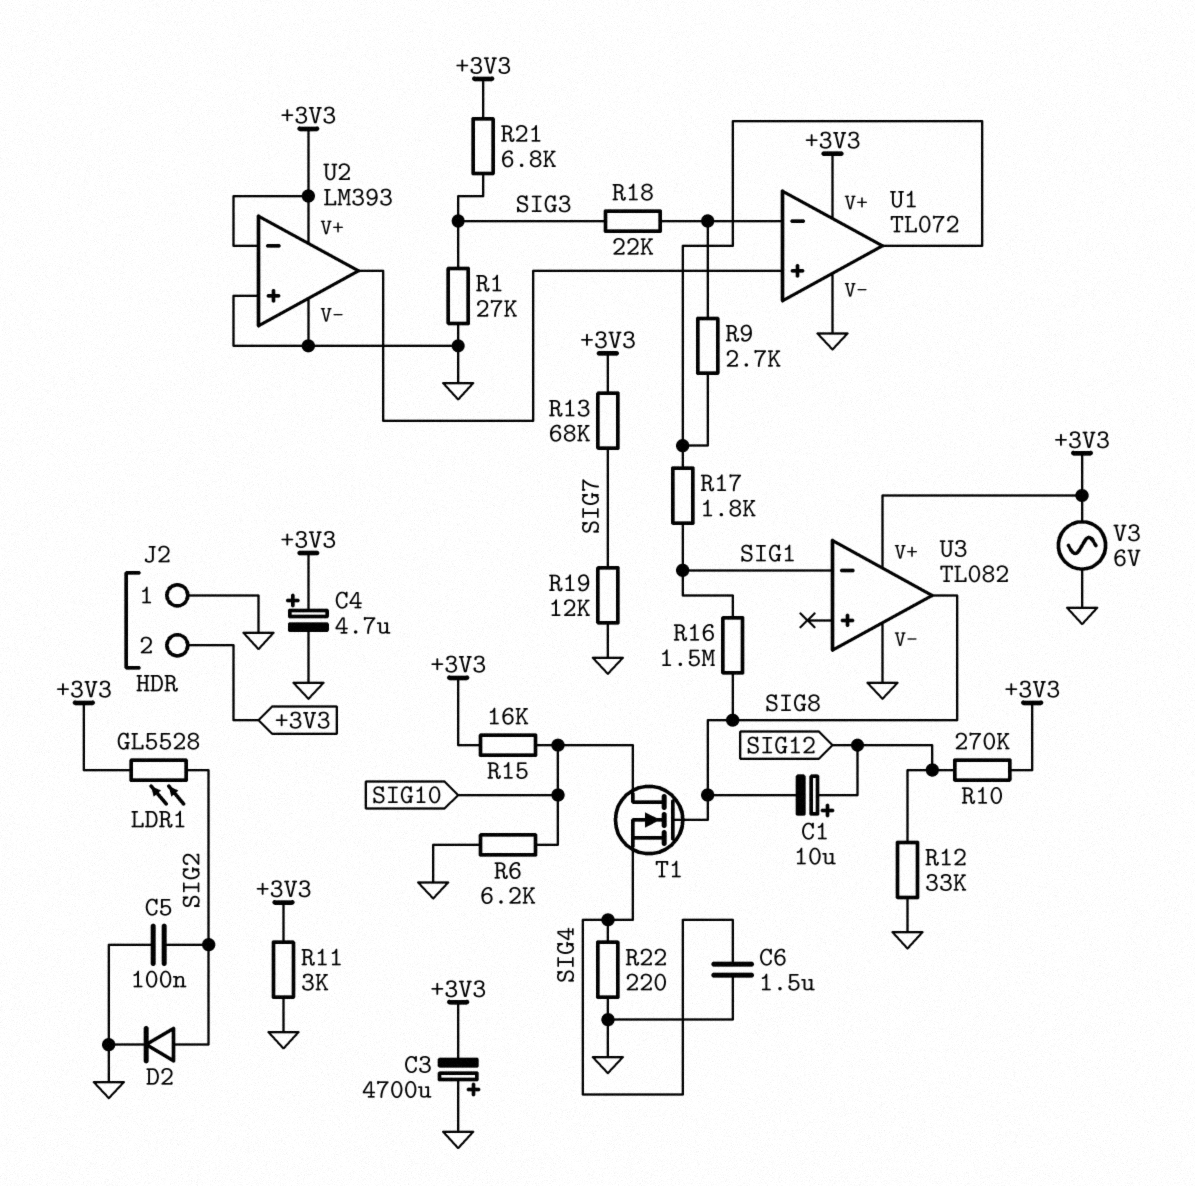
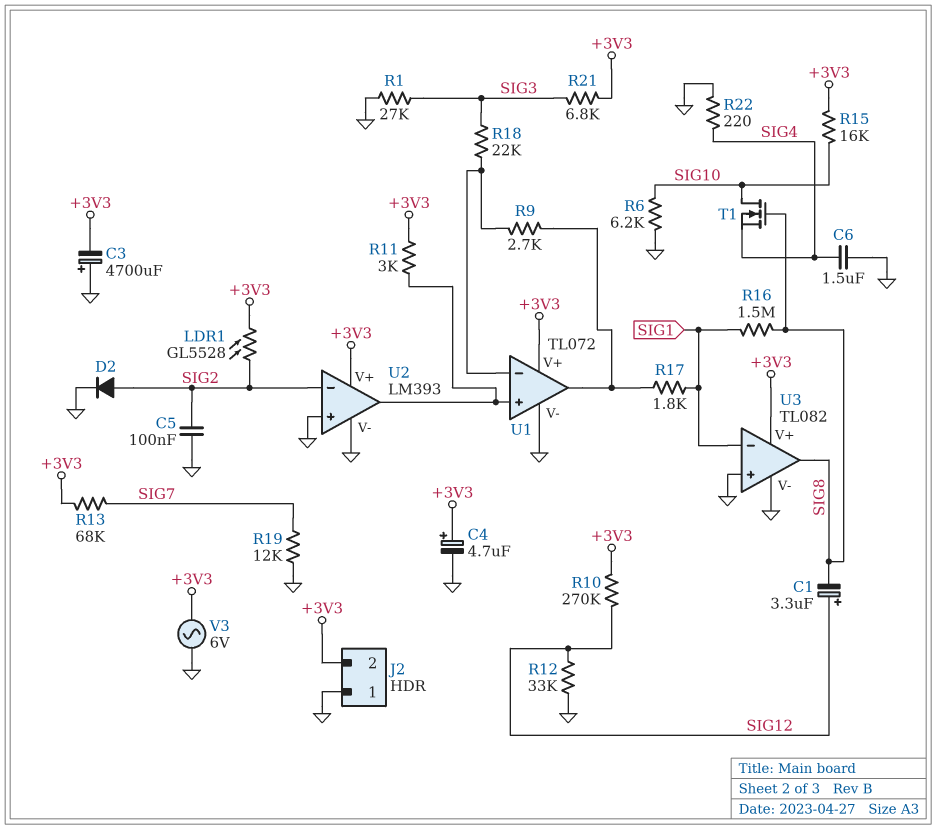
C1: 10uF (plus SIG12, minus SIG8) -> 3.3uF (plus SIG12, minus SIG8)
R11: 3k (+3V3, GND) -> 3k (+3V3, U1/in+)
U2 pin in-: +3V3 -> SIG2
U3 pin in+: none -> GND

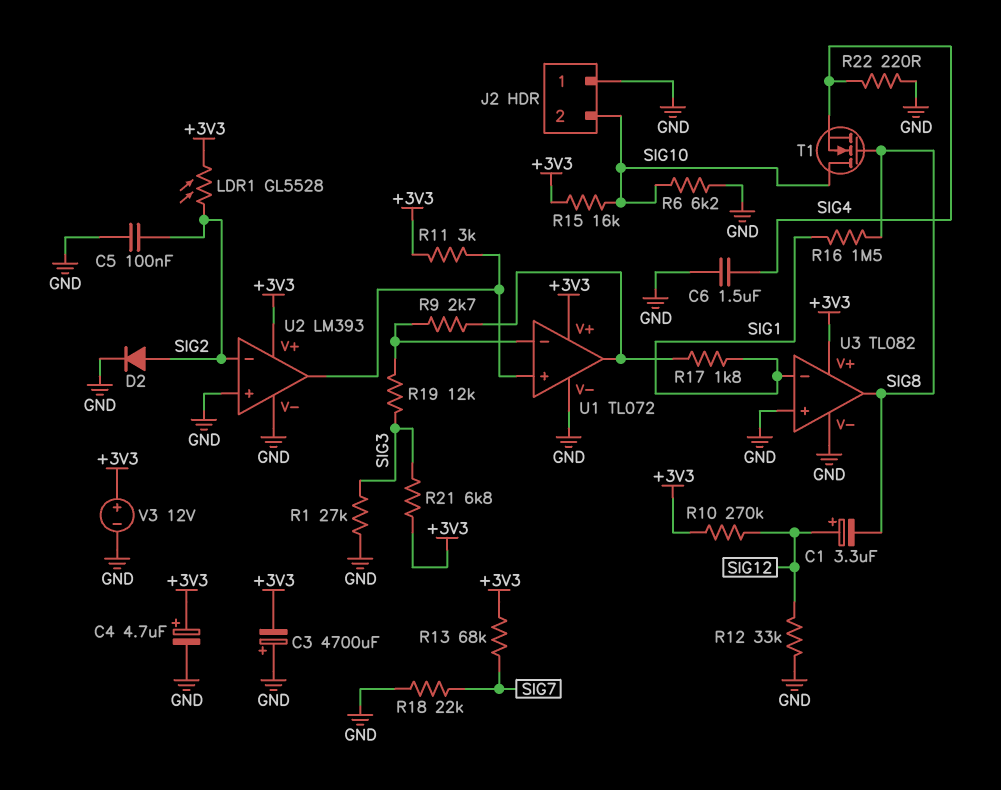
J2 pin 2: +3V3 -> SIG10
R18: 22k (SIG3, U1/in-) -> 22k (GND, SIG7)
R19: 12k (GND, SIG7) -> 12k (SIG3, U1/in-)
V3: AC 6V (+3V3, GND) -> 12V (plus +3V3, minus GND)

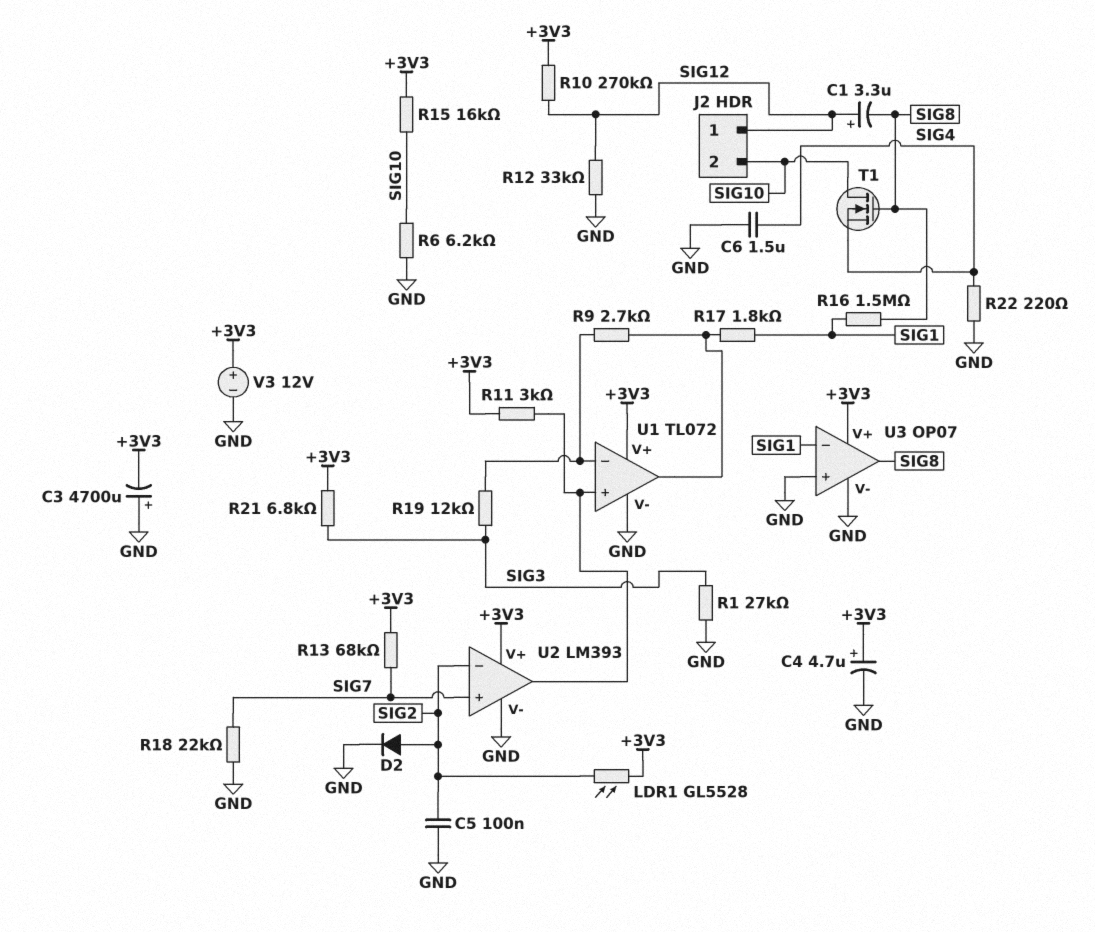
J2 pin 1: GND -> SIG12
U2 pin in+: GND -> SIG7
U3: TL082 -> OP07

